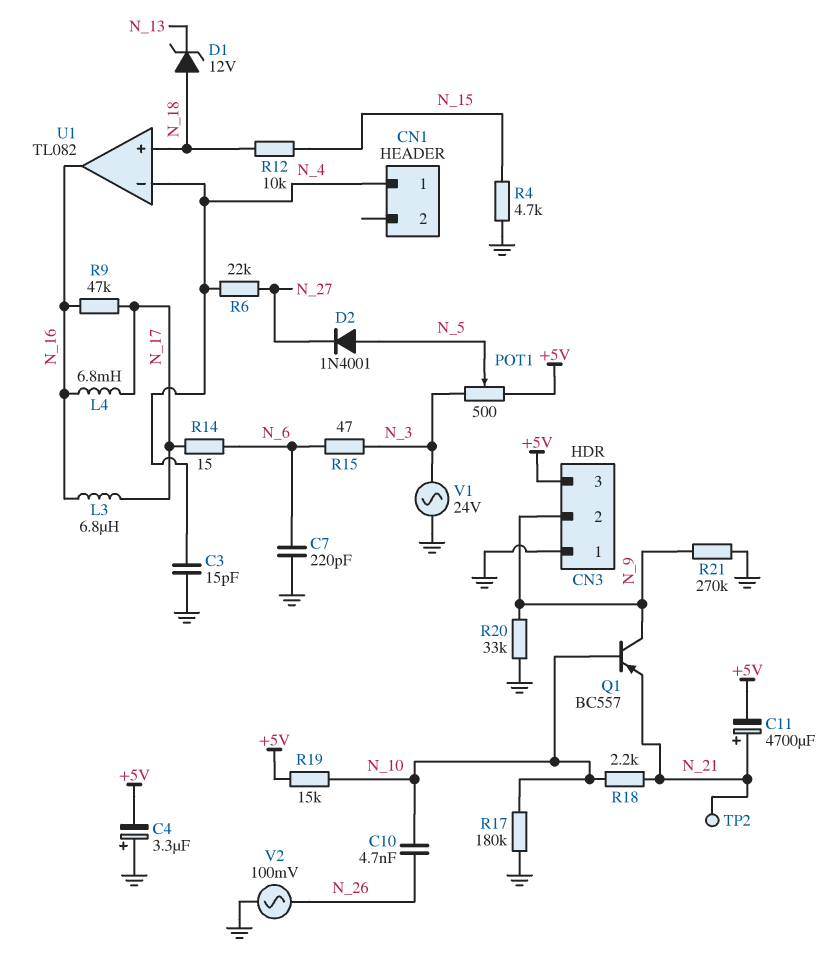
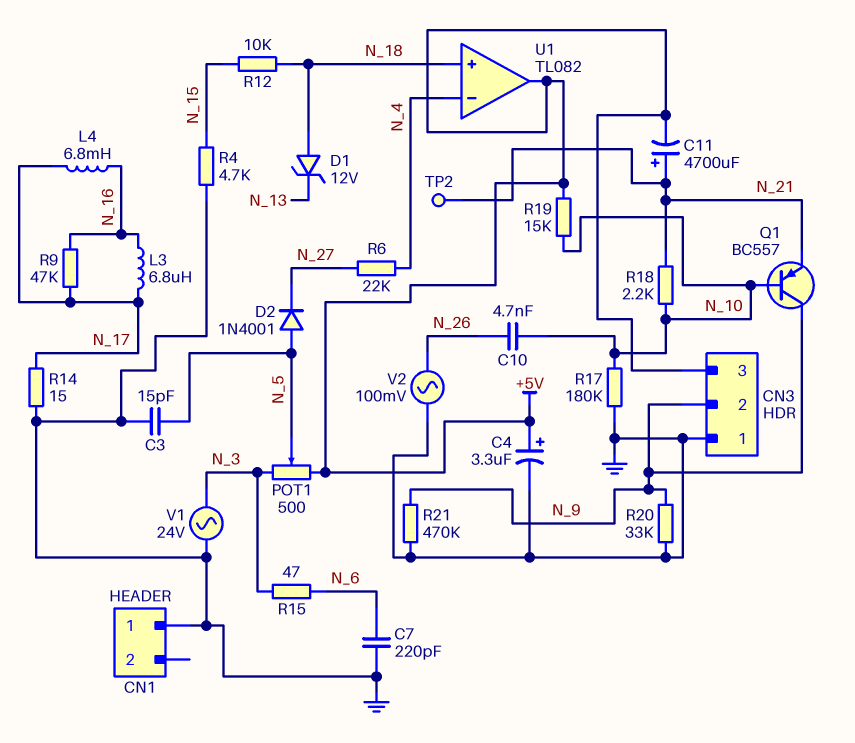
C3: 15pF (GND, N_4) -> 15pF (GND, N_5)
C4: 3.3uF (plus GND, minus +5V) -> 3.3uF (plus +5V, minus GND)
CN1 pin 1: N_4 -> GND
R14: 15 (N_6, N_17) -> 15 (GND, N_17)
R21: 270k (GND, N_9) -> 470k (GND, N_9)
U1 pin out: N_16 -> +5V

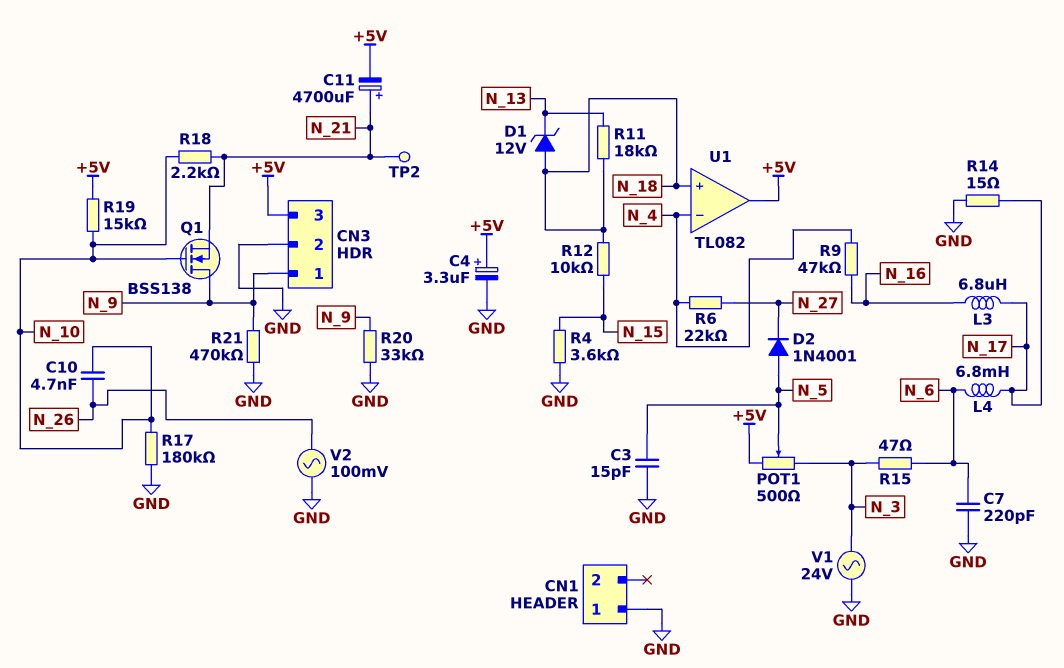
CN3 pin 1: GND -> N_9
CN3 pin 2: N_9 -> GND
L4: 6.8mH (N_16, N_17) -> 6.8mH (N_6, N_17)
Q1: PNP BC557 (B N_10, C N_9, E N_21) -> NMOS BSS138 (G N_10, D N_9, S N_21)
R4: 4.7k (GND, N_15) -> 3.6k (GND, N_15)
R9: 47k (N_16, N_17) -> 47k (N_4, N_16)
R11: none -> 18k (N_13, N_18)

